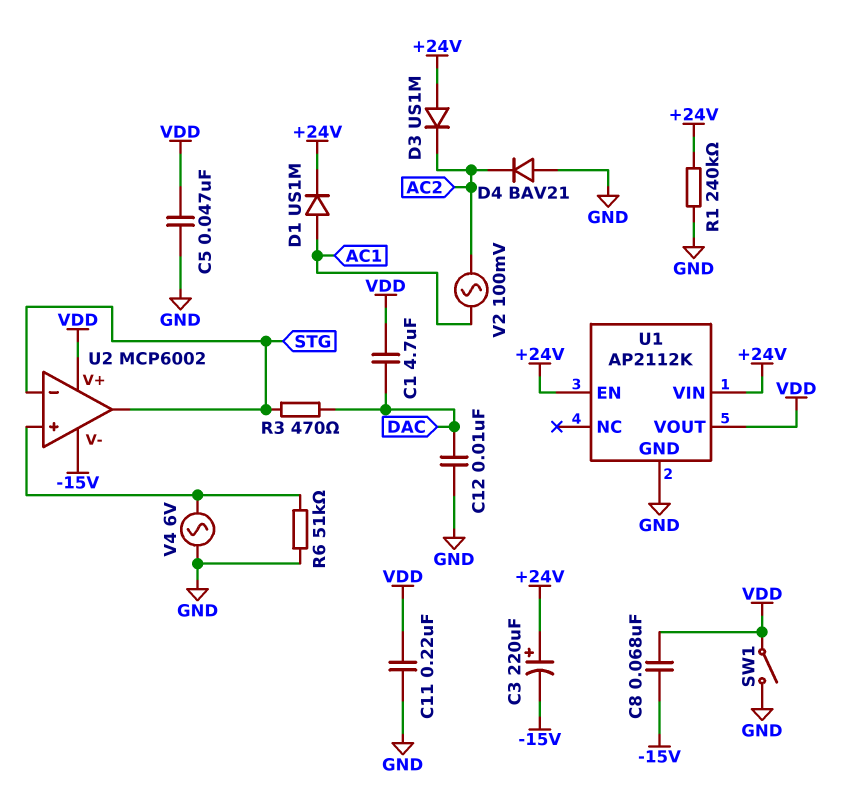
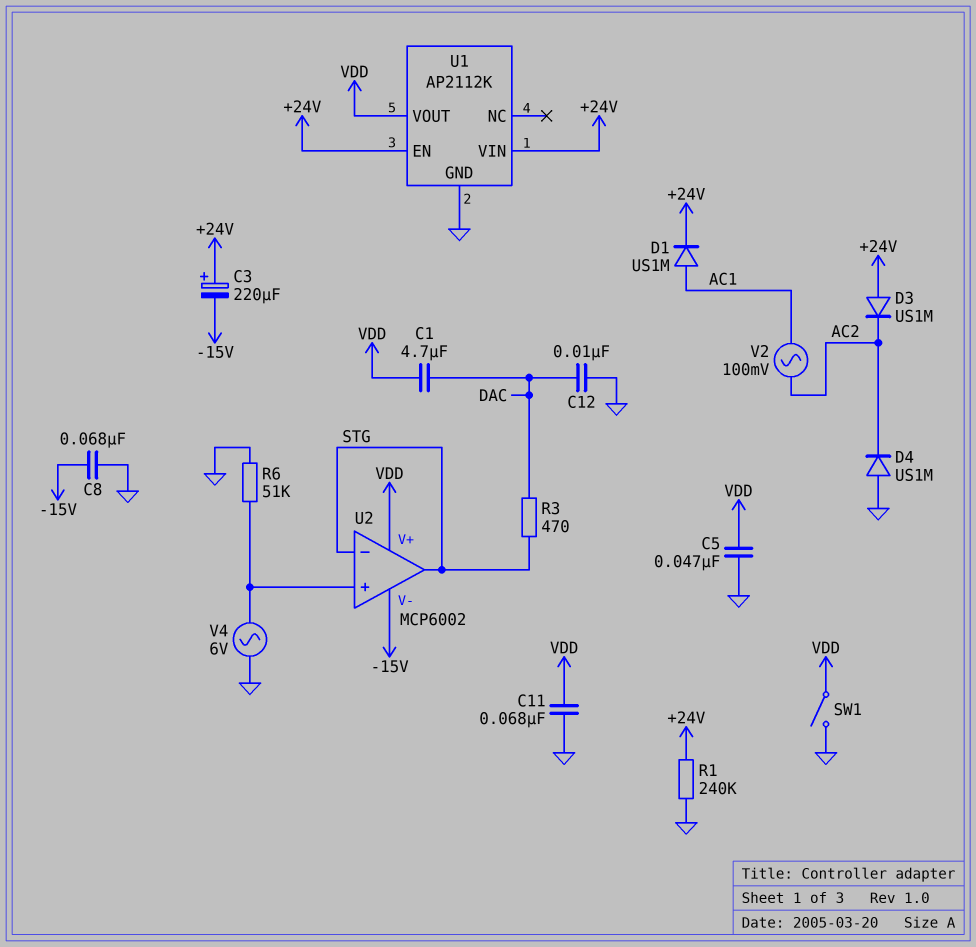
C8: 68nF (-15V, VDD) -> 68nF (-15V, GND)
C11: 220nF (GND, VDD) -> 68nF (GND, VDD)
D4: diode BAV21 (A GND, K AC2) -> diode US1M (A GND, K AC2)

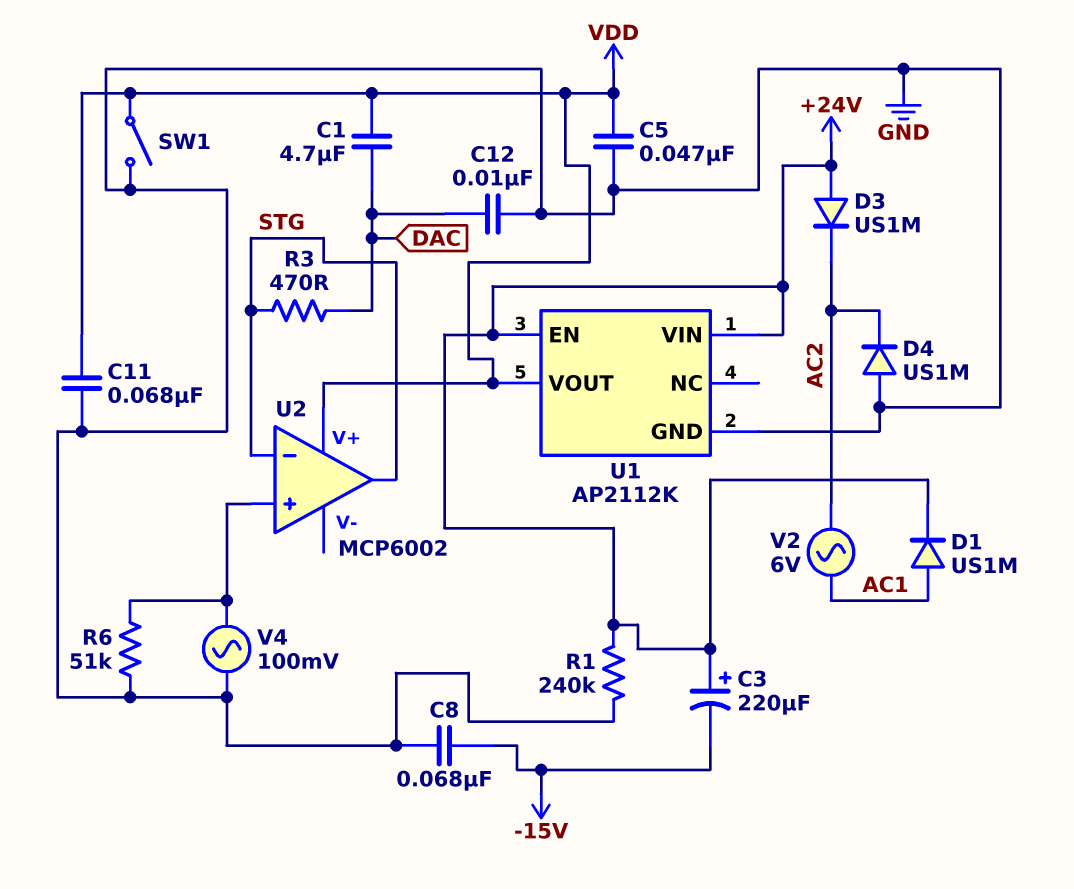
U2 pin V-: -15V -> none
V2: AC 100mV (AC1, AC2) -> AC 6V (AC1, AC2)
V4: AC 6V (GND, U2/in+) -> AC 100mV (GND, U2/in+)

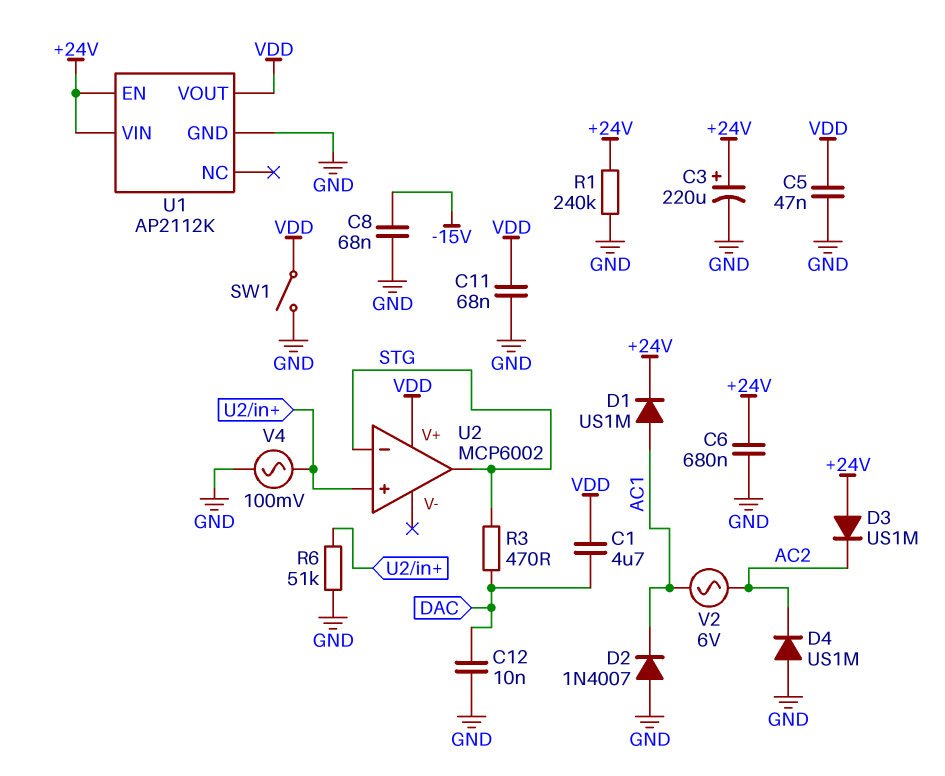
C3: 220uF (plus +24V, minus -15V) -> 220uF (plus +24V, minus GND)
C6: none -> 680nF (+24V, GND)
D2: none -> diode 1N4007 (A GND, K AC1)

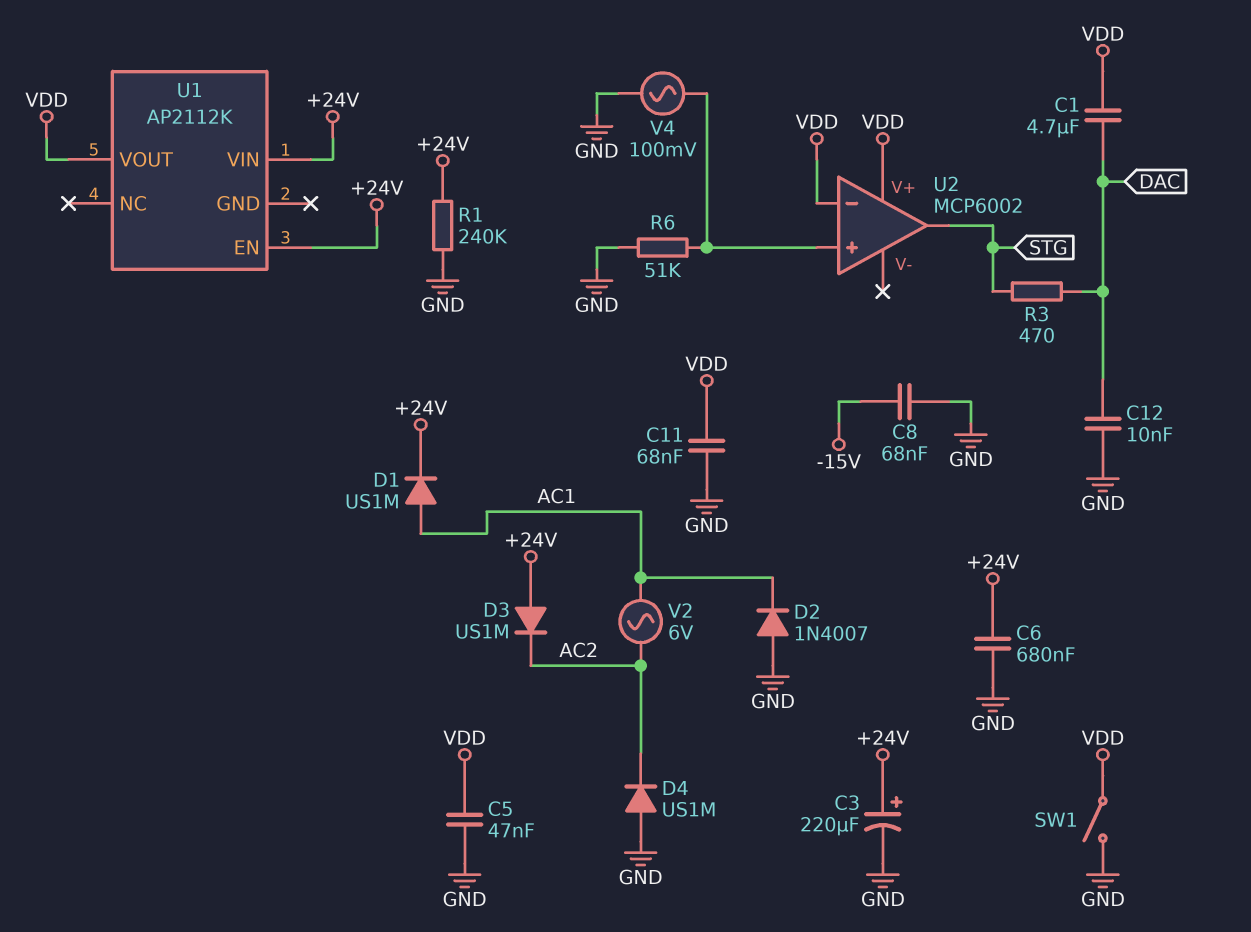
U1 pin GND: GND -> none
U2 pin in-: STG -> VDD

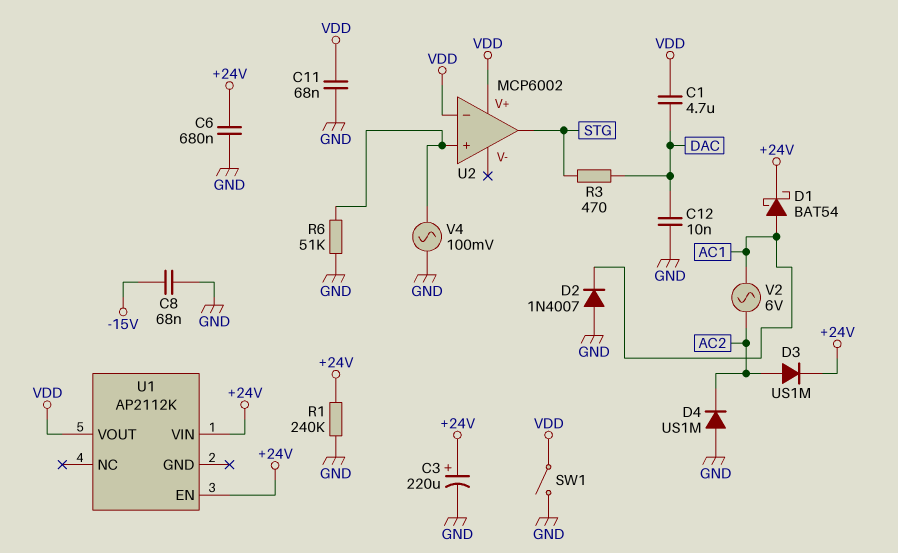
C5: 47nF (GND, VDD) -> none
D1: diode US1M (A AC1, K +24V) -> schottky BAT54 (A AC1, K +24V)
D3: diode US1M (A +24V, K AC2) -> diode US1M (A AC2, K +24V)

